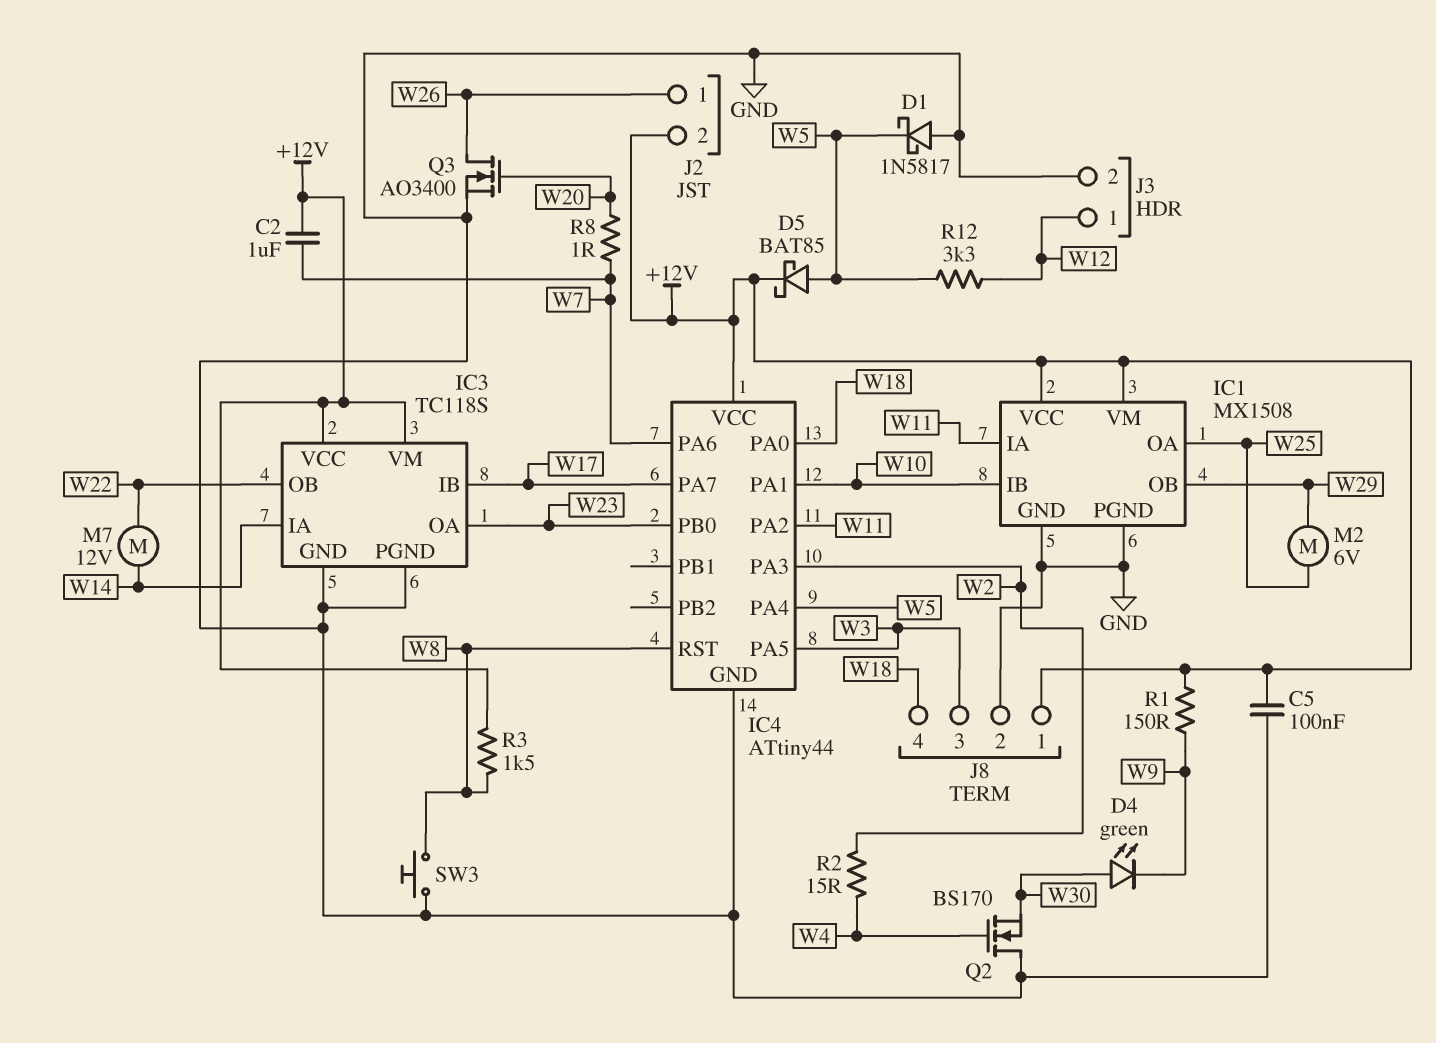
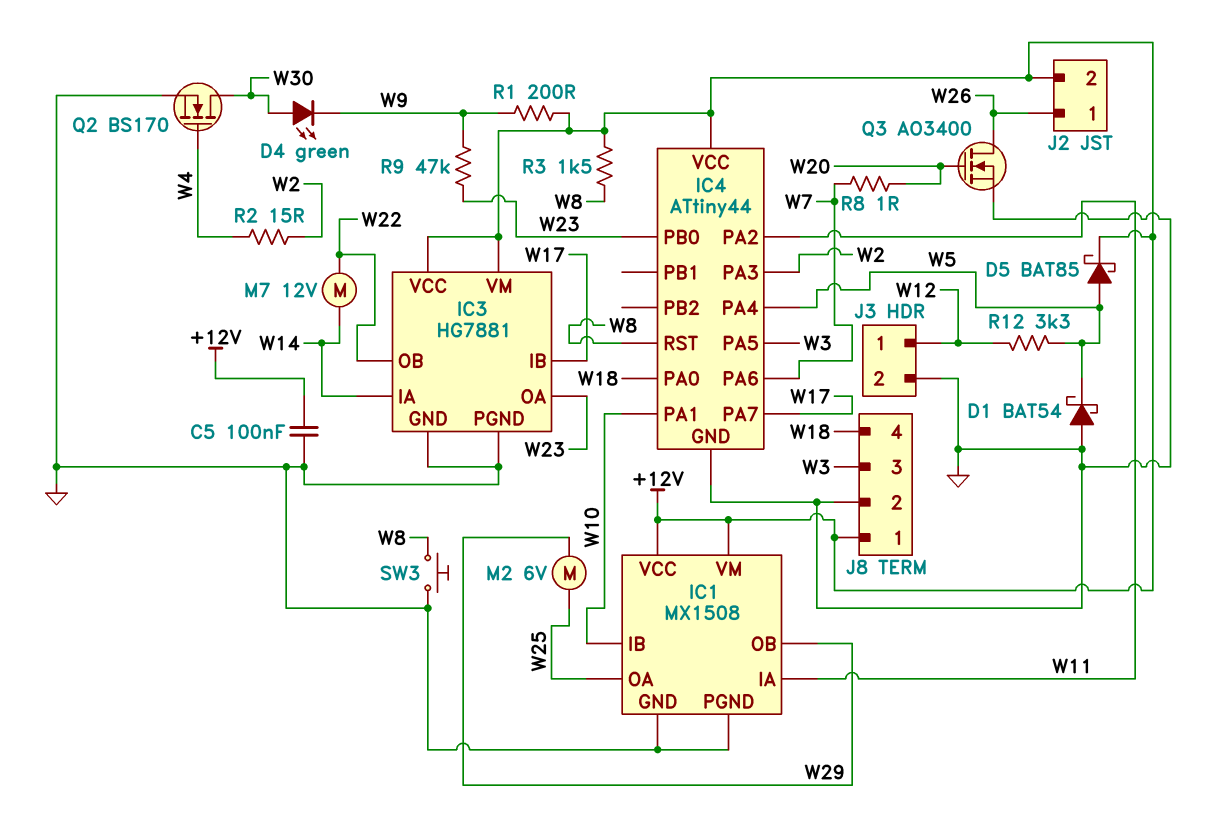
C2: 1uF (+12V, W7) -> none
D1: schottky 1N5817 (A GND, K W5) -> schottky BAT54 (A GND, K W5)
IC3: TC118S -> HG7881
Q2: NMOS BS170 (G W4, D GND, S W30) -> NMOS BS170 (G W4, D W30, S GND)
R1: 150 (+12V, W9) -> 200 (+12V, W9)
R9: none -> 47k (W9, W23)

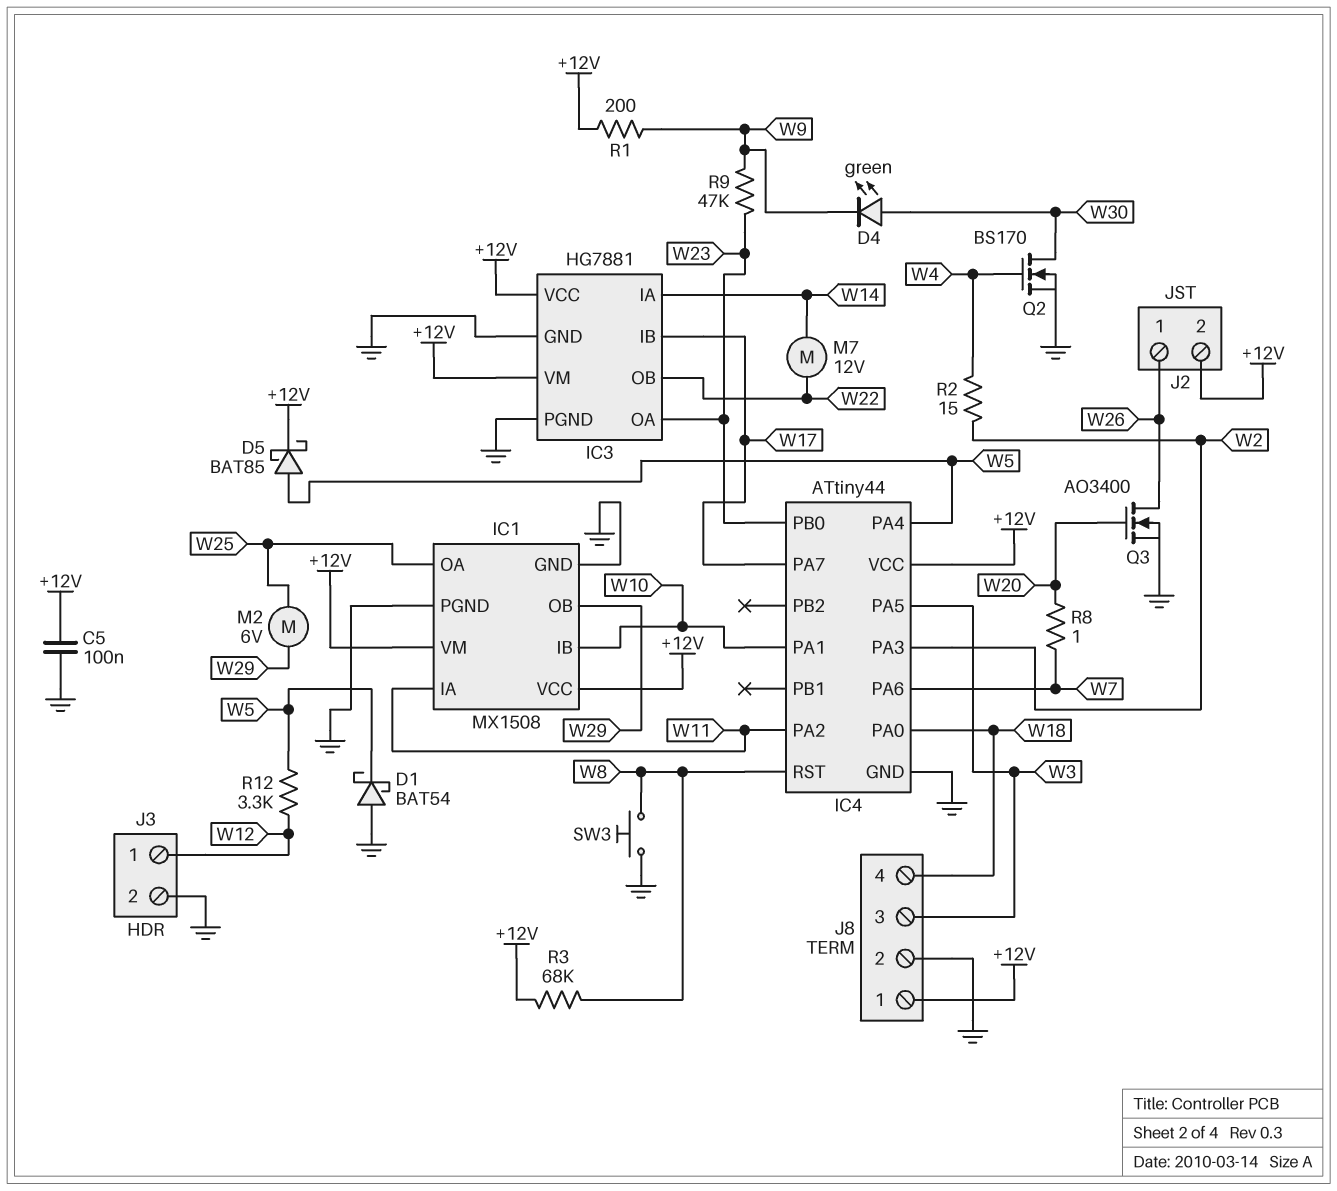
R3: 1.5k (+12V, W8) -> 68k (+12V, W8)

